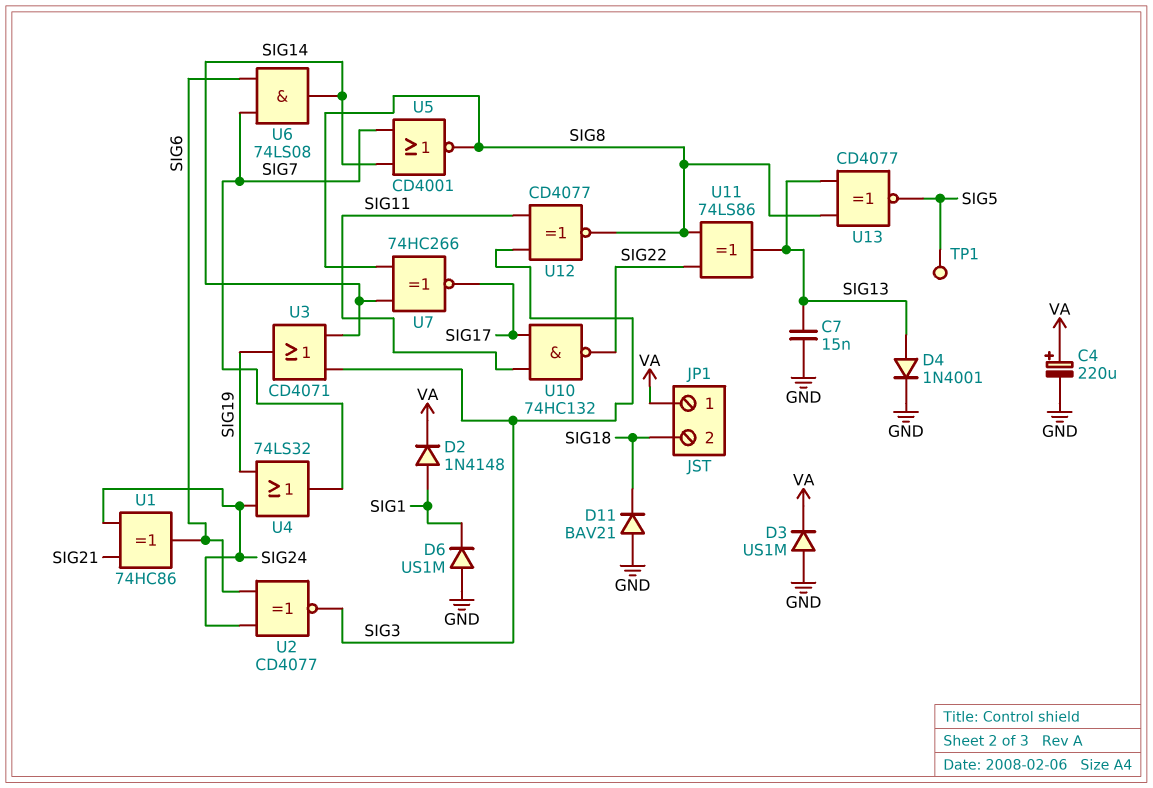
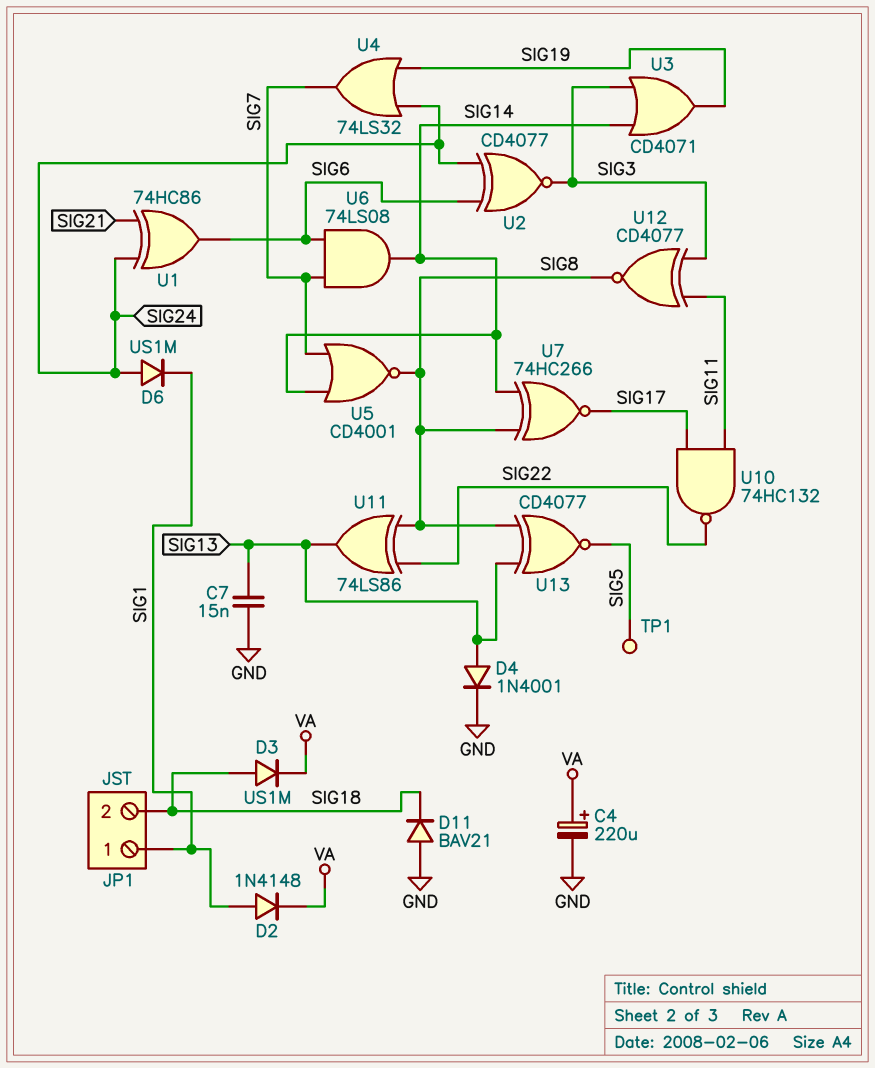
D3: diode US1M (A GND, K VA) -> diode US1M (A SIG18, K VA)
D6: diode US1M (A GND, K SIG1) -> diode US1M (A SIG24, K SIG1)
JP1 pin 1: VA -> SIG1

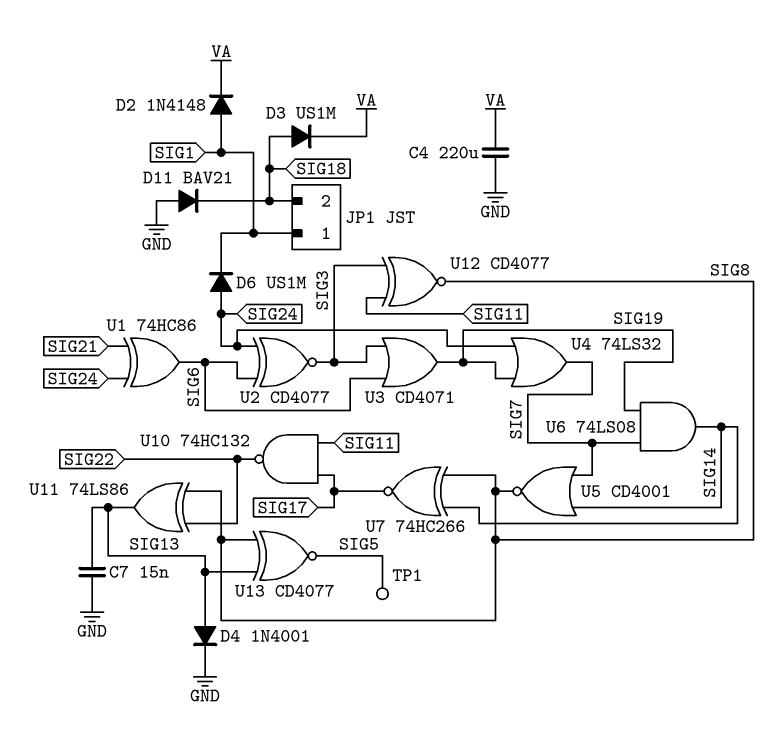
C4: 220uF (plus VA, minus GND) -> 220uF (GND, VA)
U3: OR CD4071 (in SIG3, in SIG14, out SIG19) -> OR CD4071 (in SIG3, in SIG6, out SIG19)
U6: AND 74LS08 (in SIG6, in SIG7, out SIG14) -> AND 74LS08 (in SIG7, in SIG19, out SIG14)

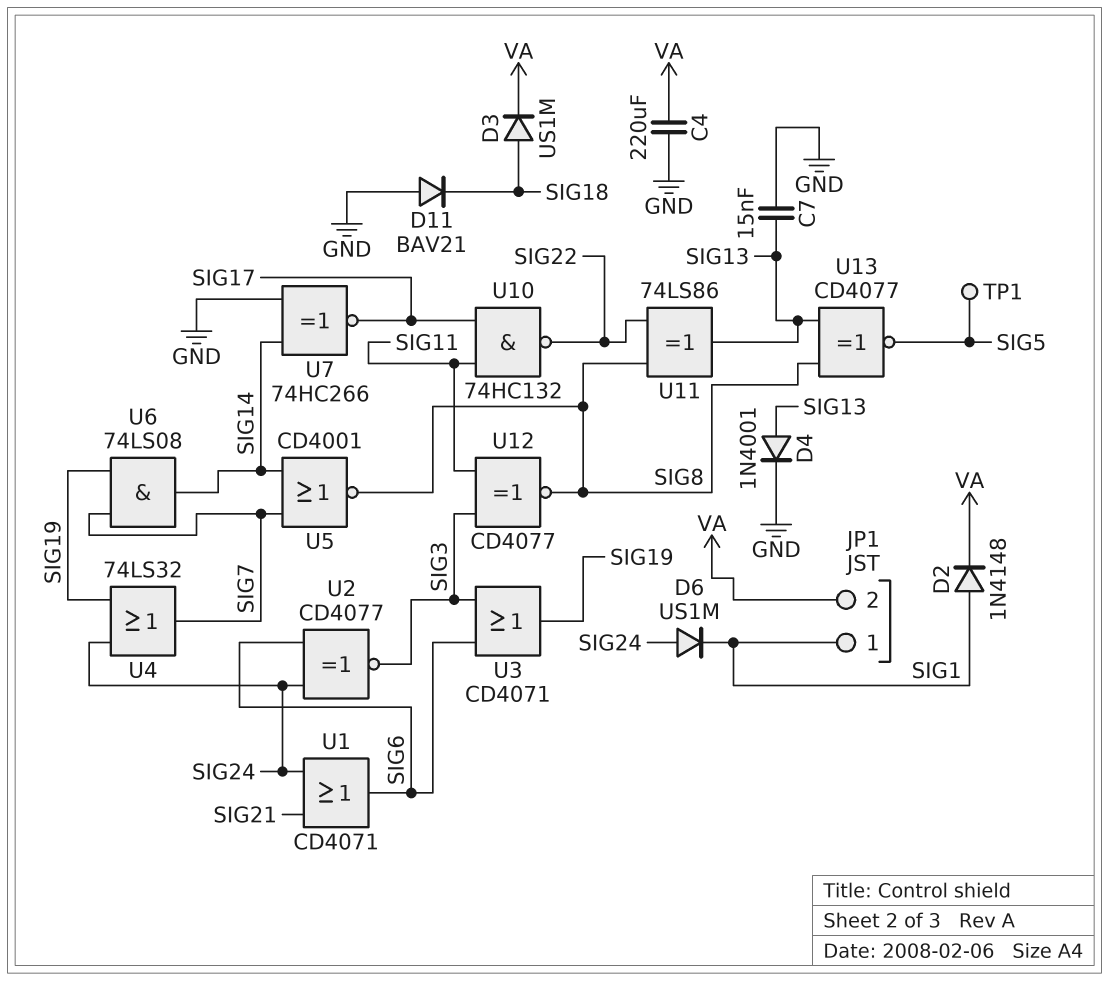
JP1 pin 2: SIG18 -> VA
U1: XOR 74HC86 (in SIG21, in SIG24, out SIG6) -> OR CD4071 (in SIG21, in SIG24, out SIG6)
U7: XNOR 74HC266 (in SIG8, in SIG14, out SIG17) -> XNOR 74HC266 (in GND, in SIG14, out SIG17)

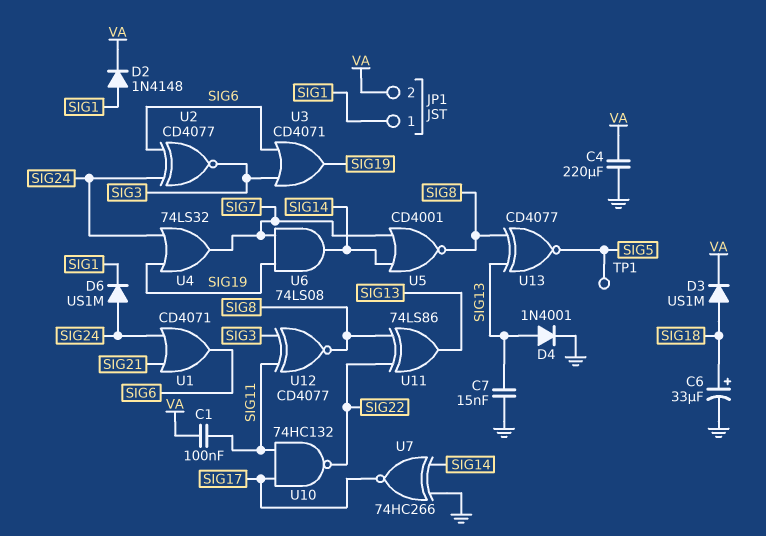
C1: none -> 100nF (SIG11, VA)
C6: none -> 33uF (plus SIG18, minus GND)
D11: diode BAV21 (A GND, K SIG18) -> none

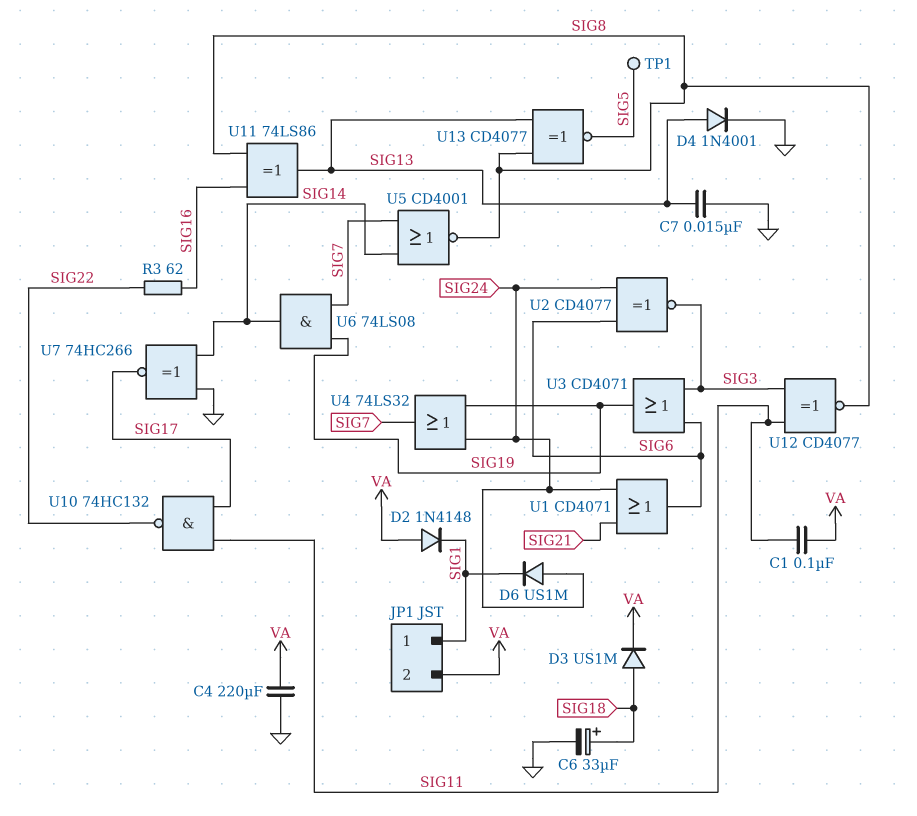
D2: diode 1N4148 (A SIG1, K VA) -> diode 1N4148 (A VA, K SIG1)
R3: none -> 62 (SIG16, SIG22)
U11: XOR 74LS86 (in SIG8, in SIG22, out SIG13) -> XOR 74LS86 (in SIG8, in SIG16, out SIG13)

